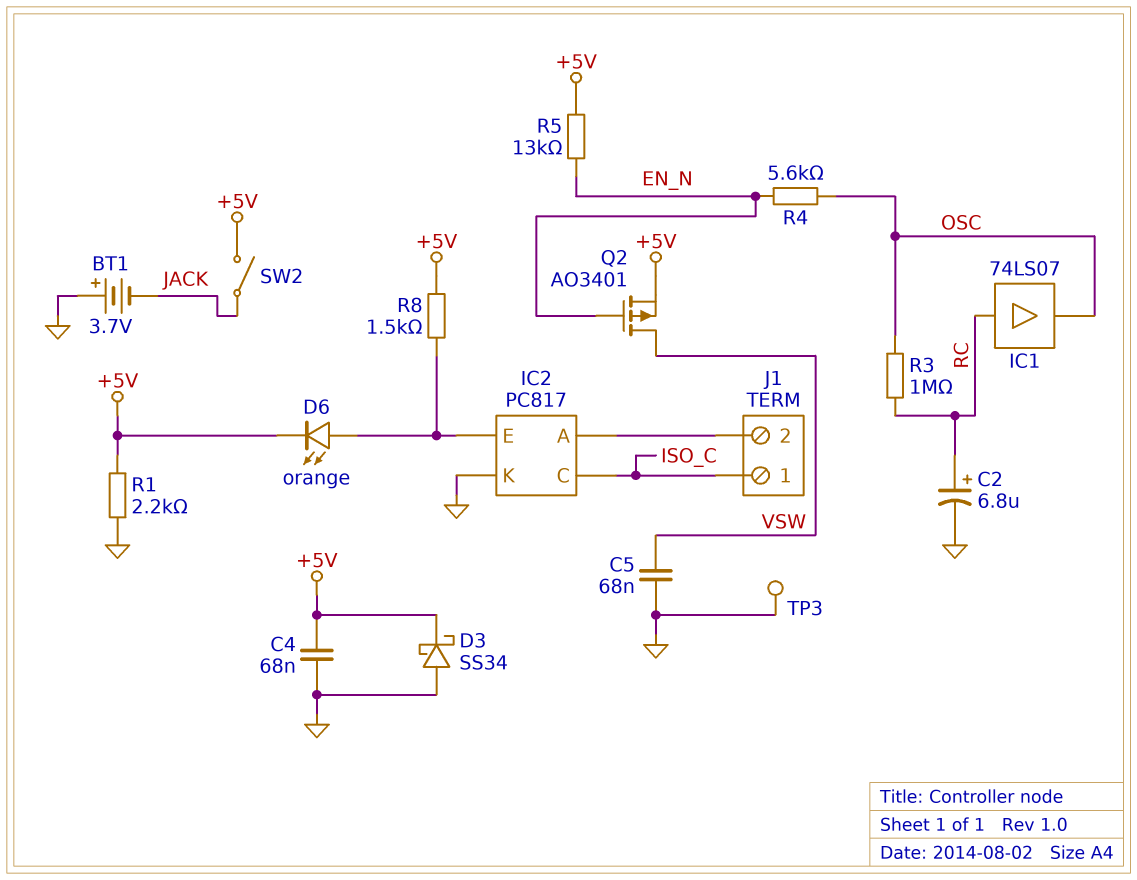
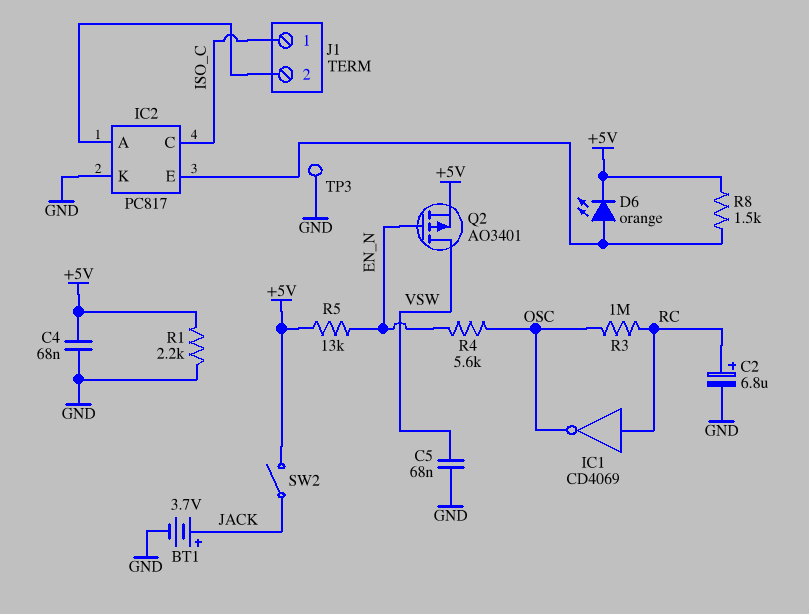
BT1: 3.7V (plus GND, minus JACK) -> 3.7V (plus JACK, minus GND)
D3: schottky SS34 (A GND, K +5V) -> none
IC1: buffer 74LS07 (in RC, out OSC) -> NOT CD4069 (in RC, out OSC)

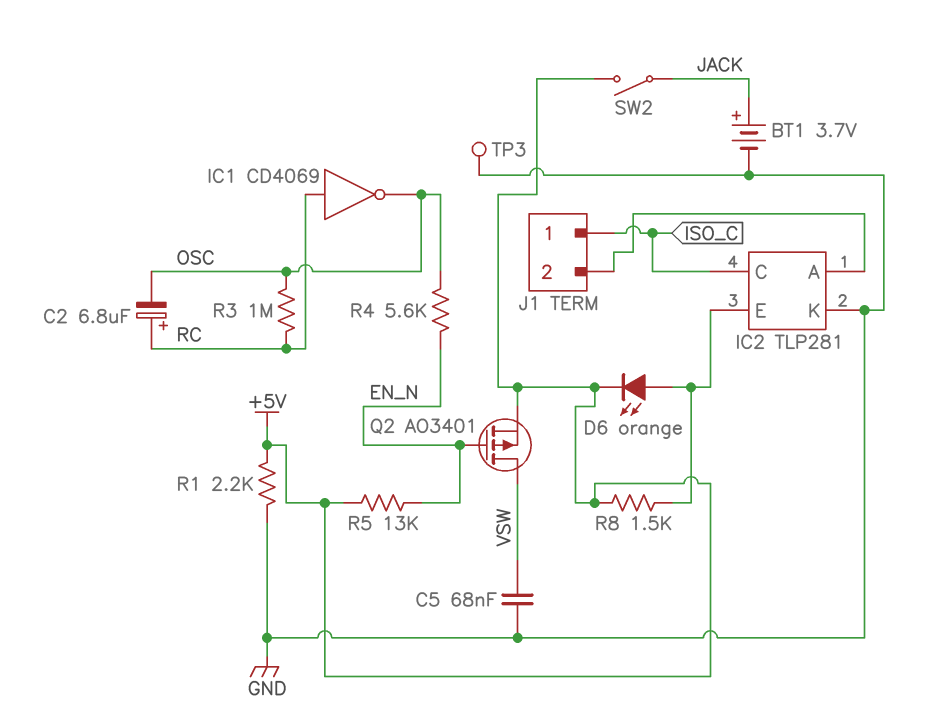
C2: 6.8uF (plus RC, minus GND) -> 6.8uF (plus RC, minus OSC)
C4: 68nF (+5V, GND) -> none
IC2: PC817 -> TLP281

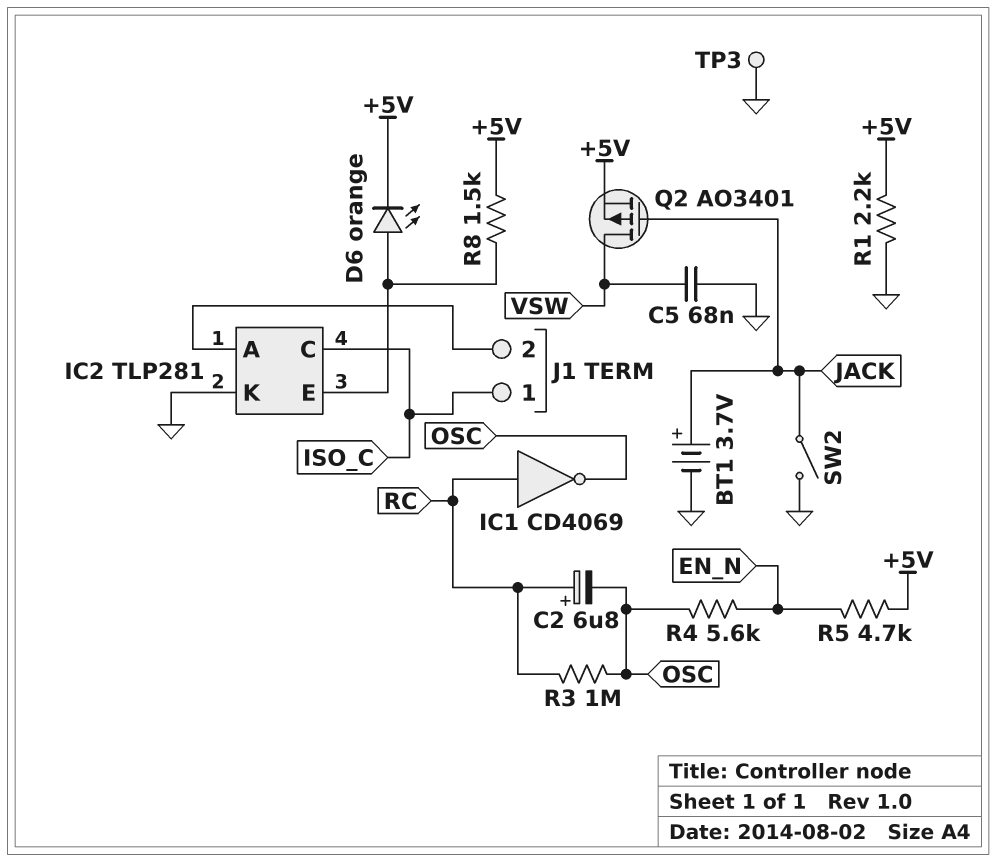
Q2: PMOS AO3401 (G EN_N, D VSW, S +5V) -> PMOS AO3401 (G JACK, D VSW, S +5V)
R5: 13k (+5V, EN_N) -> 4.7k (+5V, EN_N)
SW2: switch (+5V, JACK) -> switch (GND, JACK)

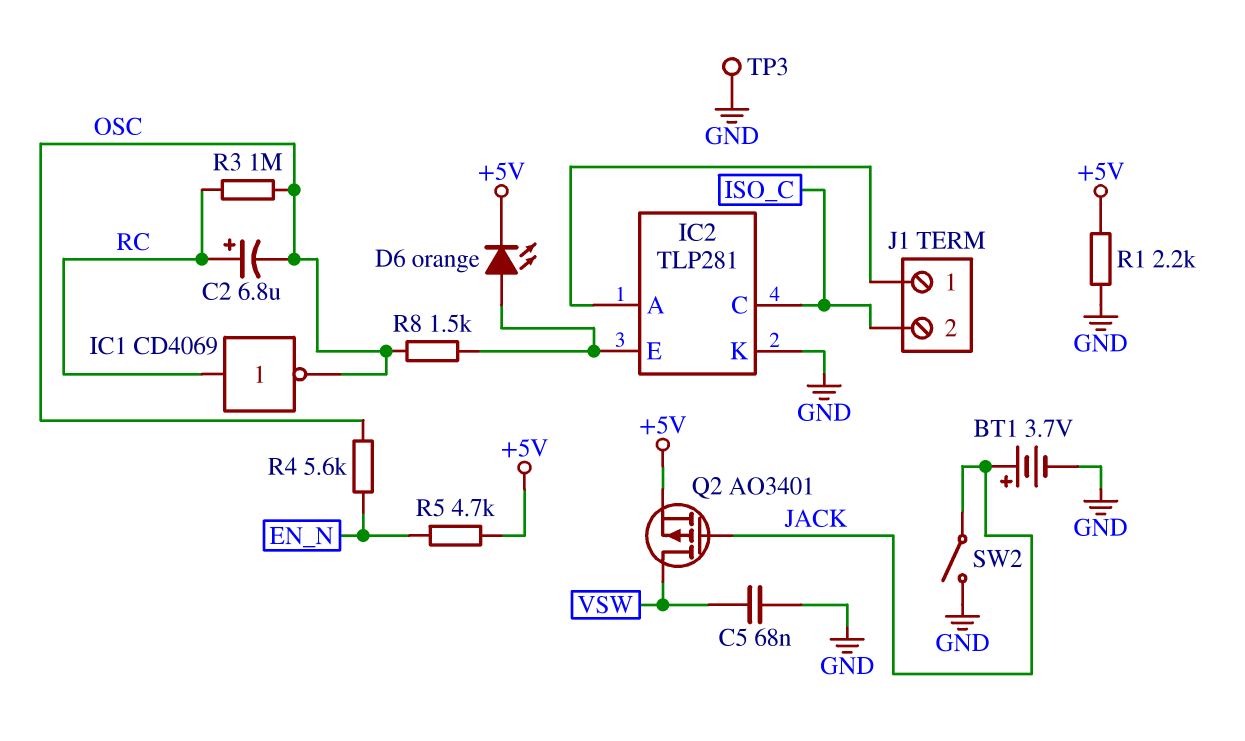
J1 pin 1: ISO_C -> IC2/A
J1 pin 2: IC2/A -> ISO_C
R8: 1.5k (+5V, IC2/E) -> 1.5k (IC2/E, OSC)

